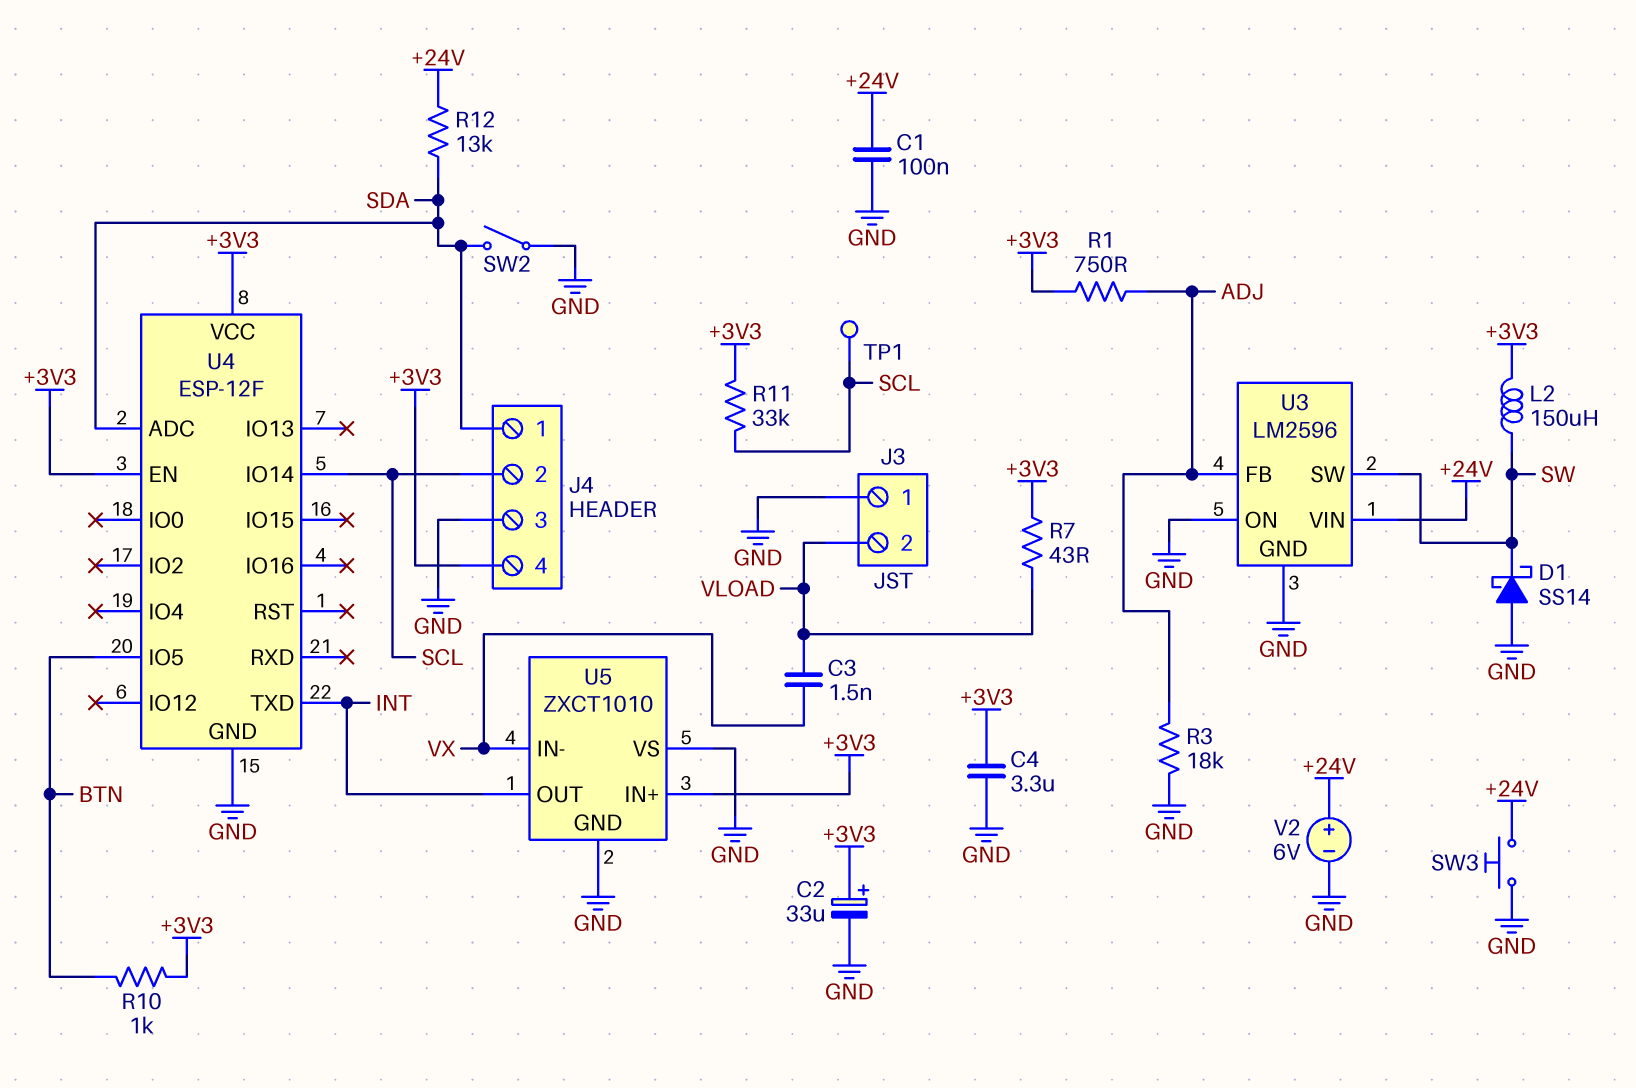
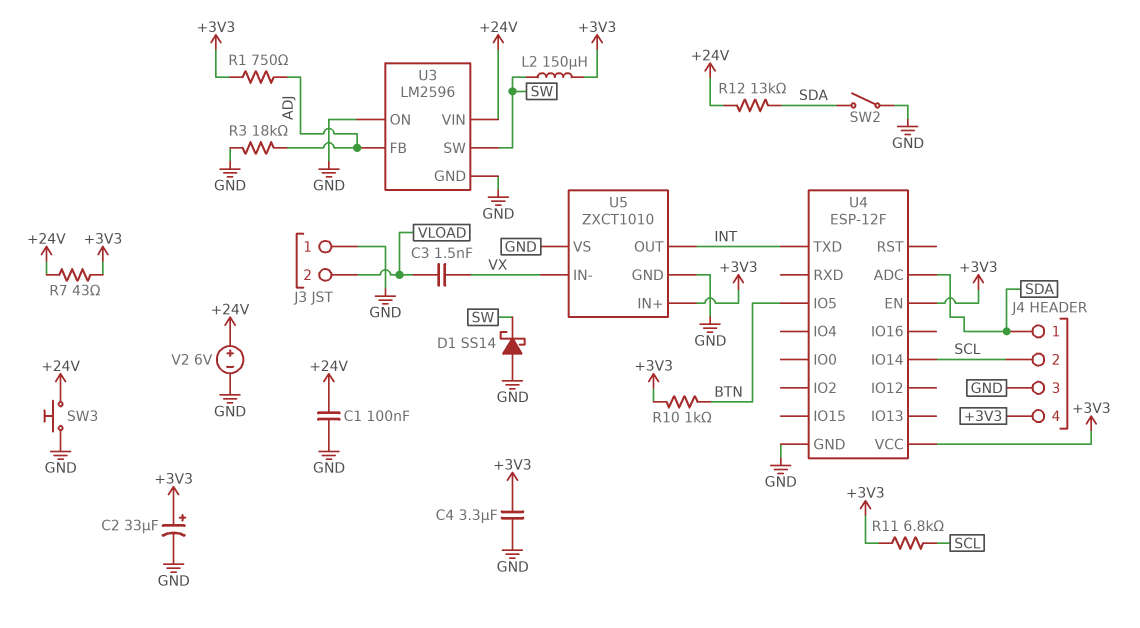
R7: 43 (+3V3, VLOAD) -> 43 (+3V3, +24V)
R11: 33k (+3V3, SCL) -> 6.8k (+3V3, SCL)
TP1: test point (SCL) -> none

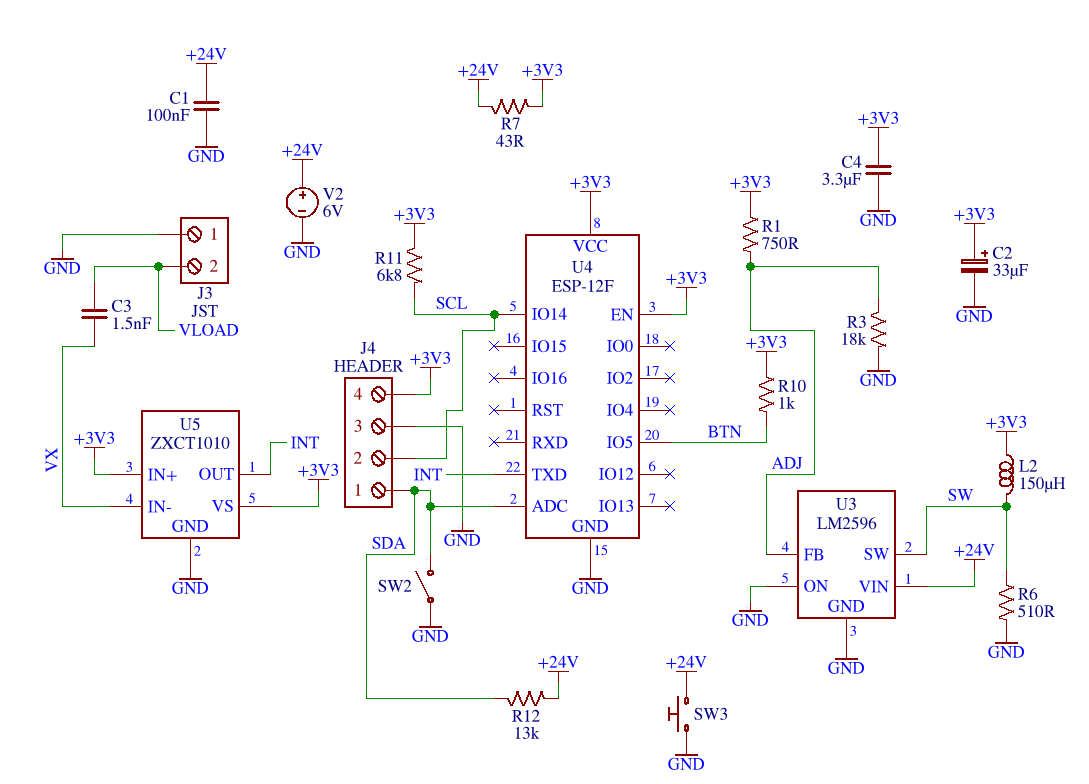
D1: schottky SS14 (A GND, K SW) -> none
R6: none -> 510 (GND, SW)
U5 pin VS: GND -> +3V3

